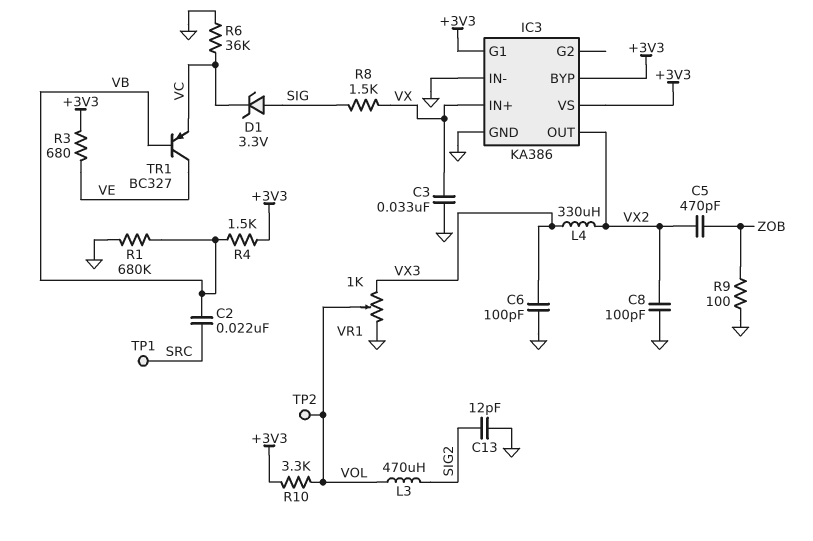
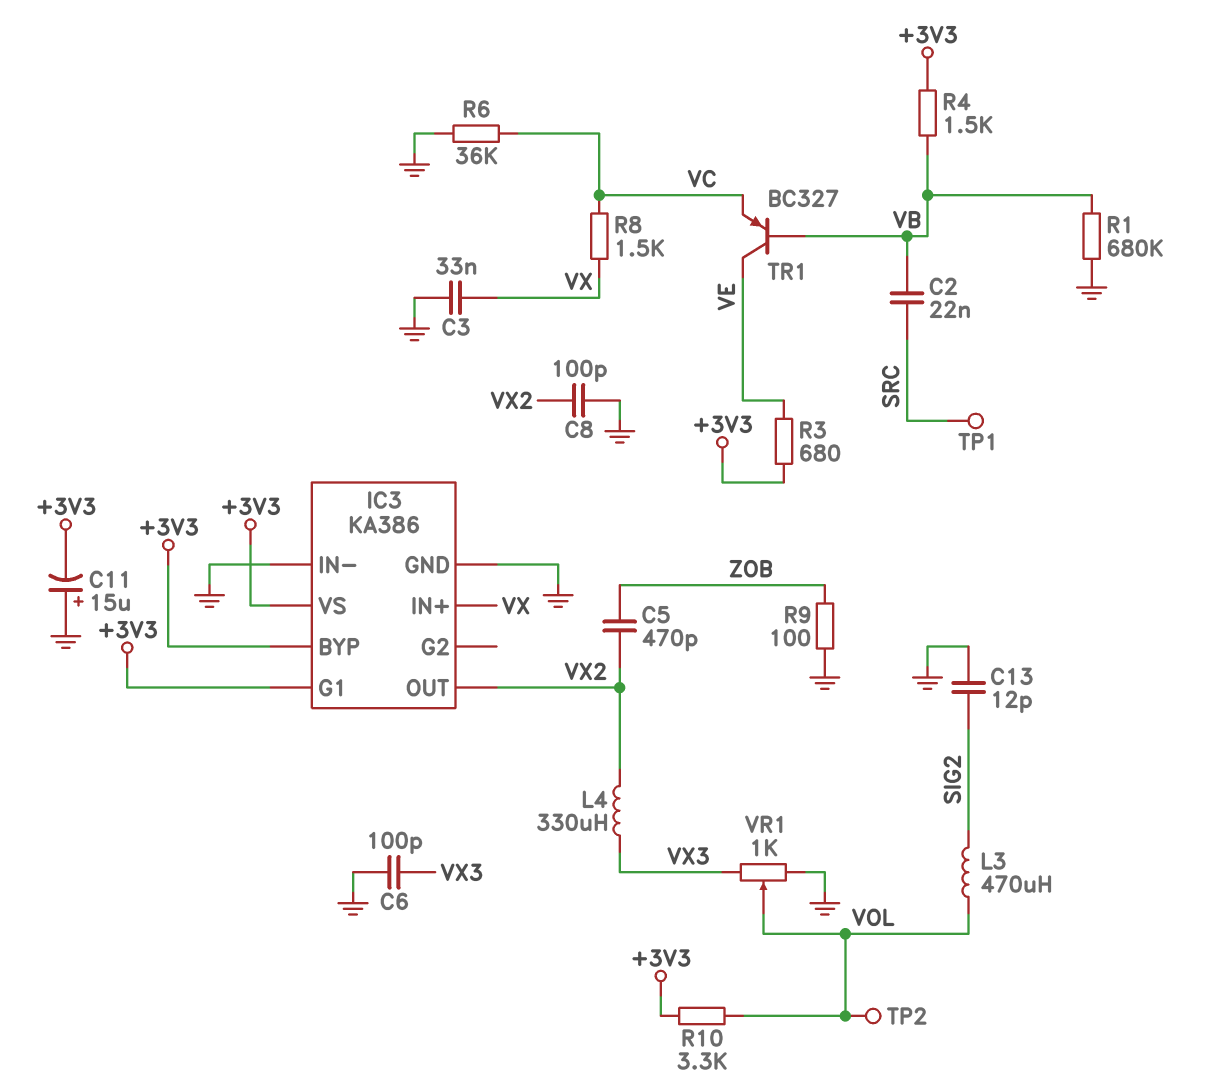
C11: none -> 15uF (plus GND, minus +3V3)
D1: zener 3.3V (A SIG, K VC) -> none
R8: 1.5k (SIG, VX) -> 1.5k (VC, VX)

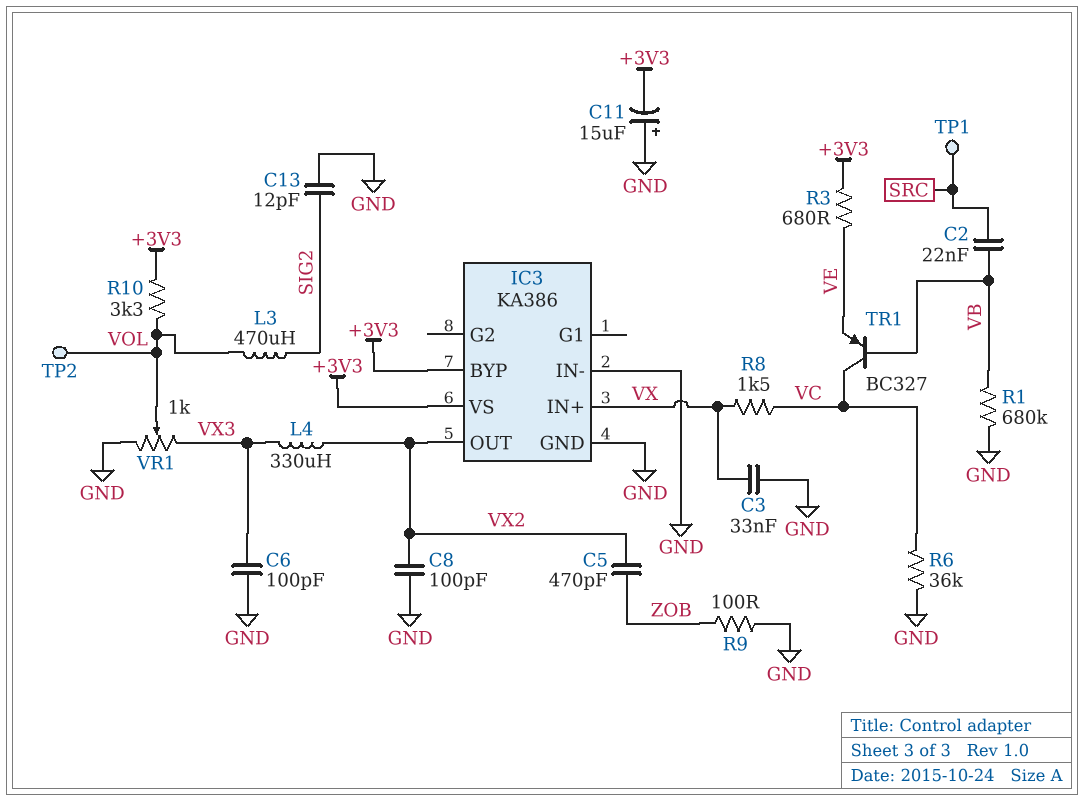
IC3 pin G1: +3V3 -> none
R4: 1.5k (+3V3, VB) -> none
TR1: PNP BC327 (B VB, C VE, E VC) -> PNP BC327 (B VB, C VC, E VE)

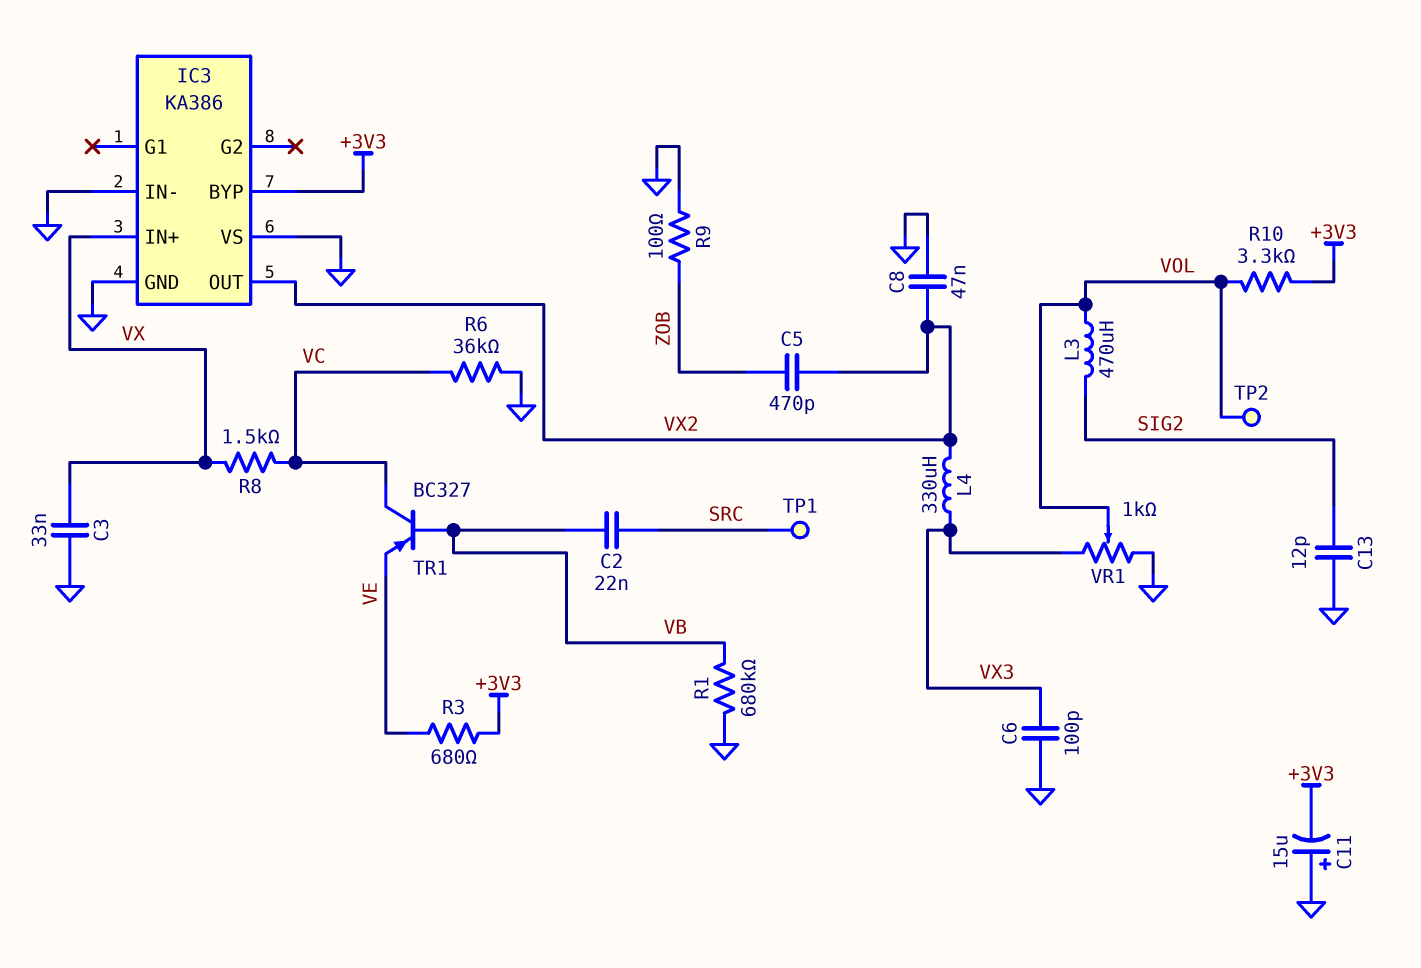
C8: 100pF (GND, VX2) -> 47nF (GND, VX2)
IC3 pin VS: +3V3 -> GND

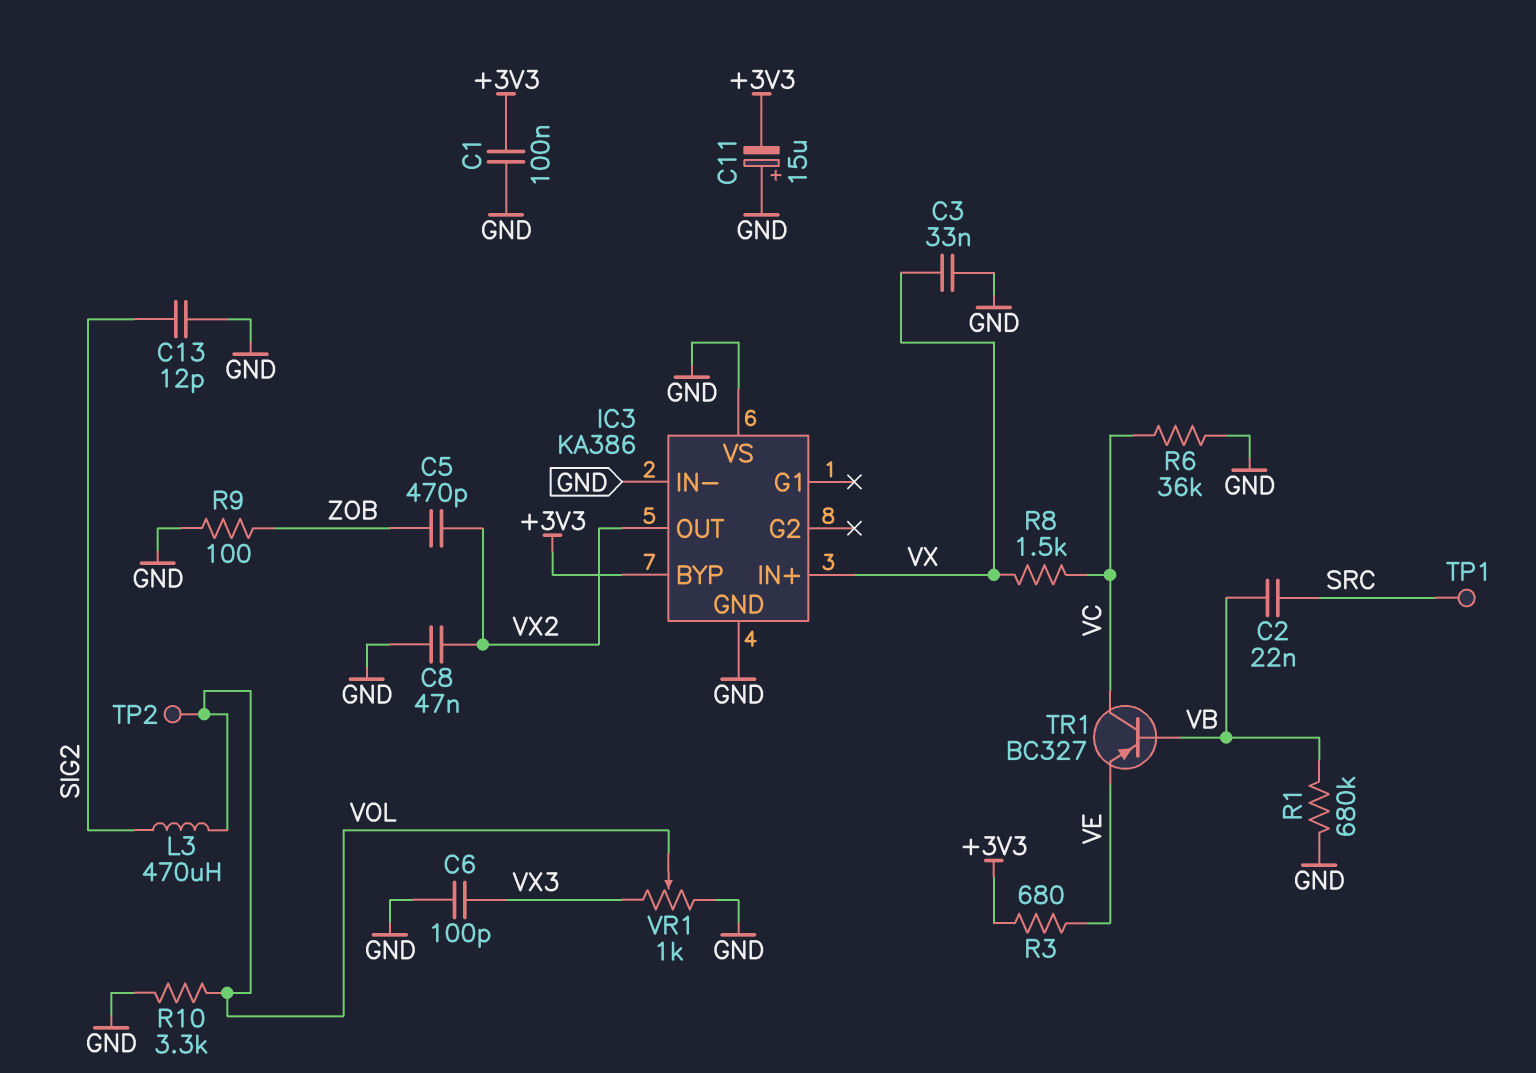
C1: none -> 100nF (+3V3, GND)
L4: 330uH (VX2, VX3) -> none
R10: 3.3k (+3V3, VOL) -> 3.3k (GND, VOL)

